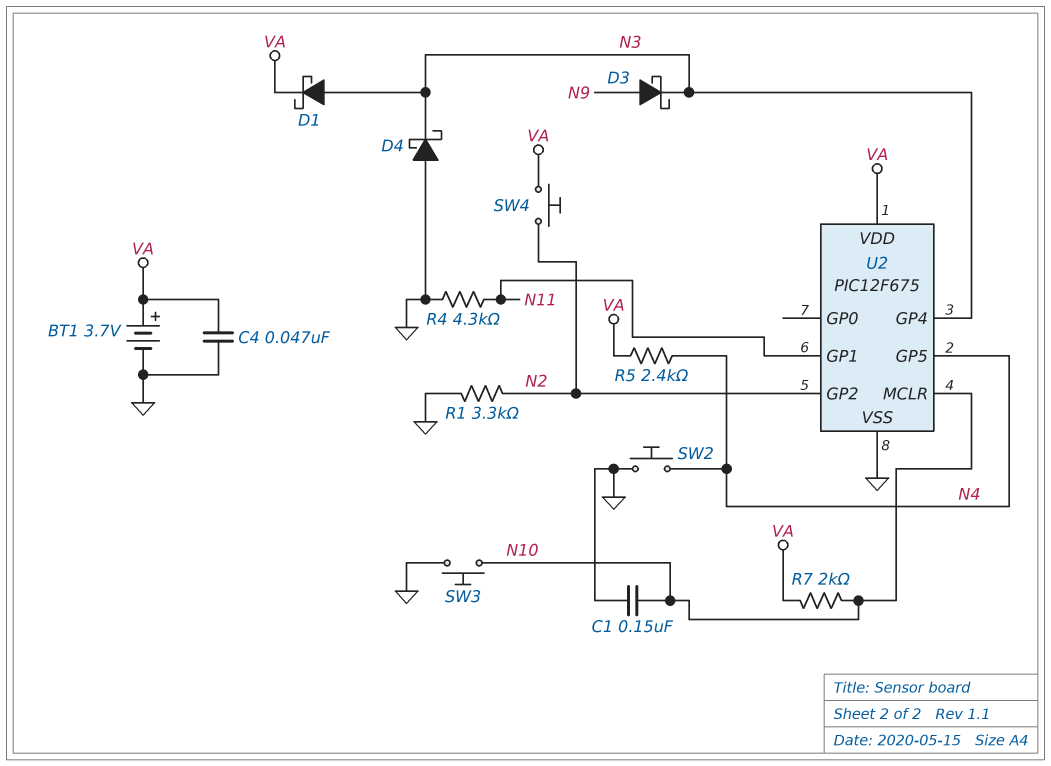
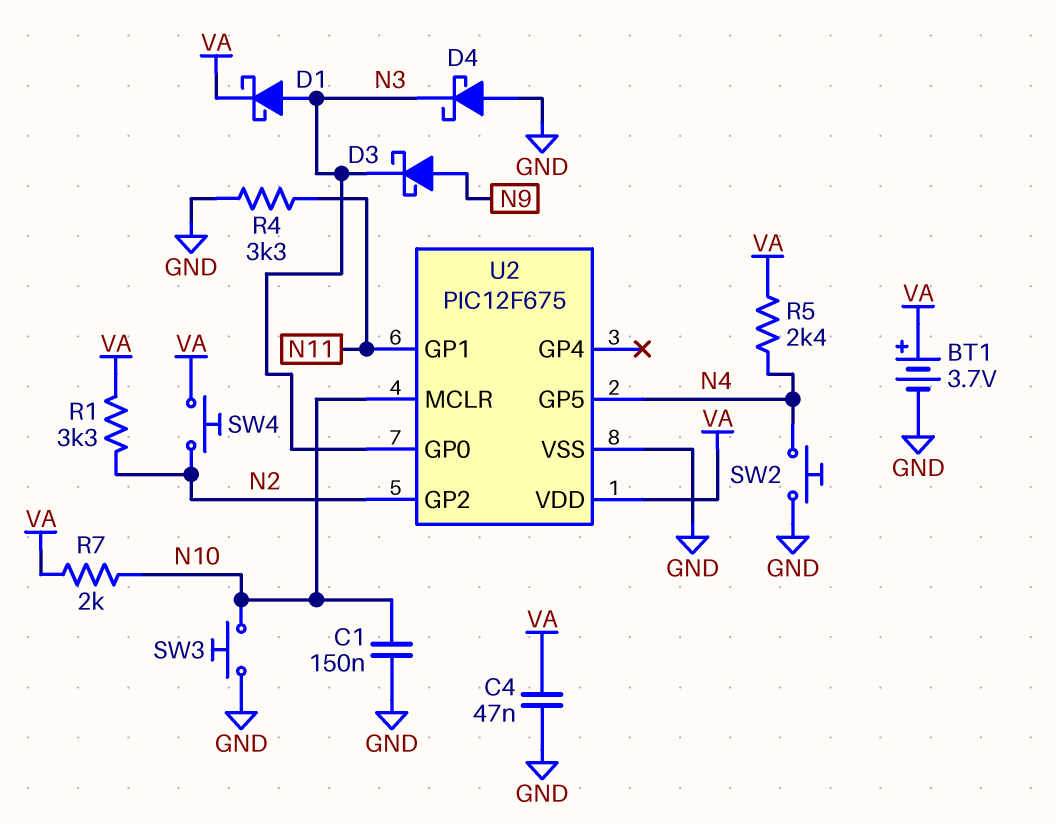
R1: 3.3k (GND, N2) -> 3.3k (N2, VA)
R4: 4.3k (GND, N11) -> 3.3k (GND, N11)
U2 pin GP0: none -> N3
U2 pin GP4: N3 -> none

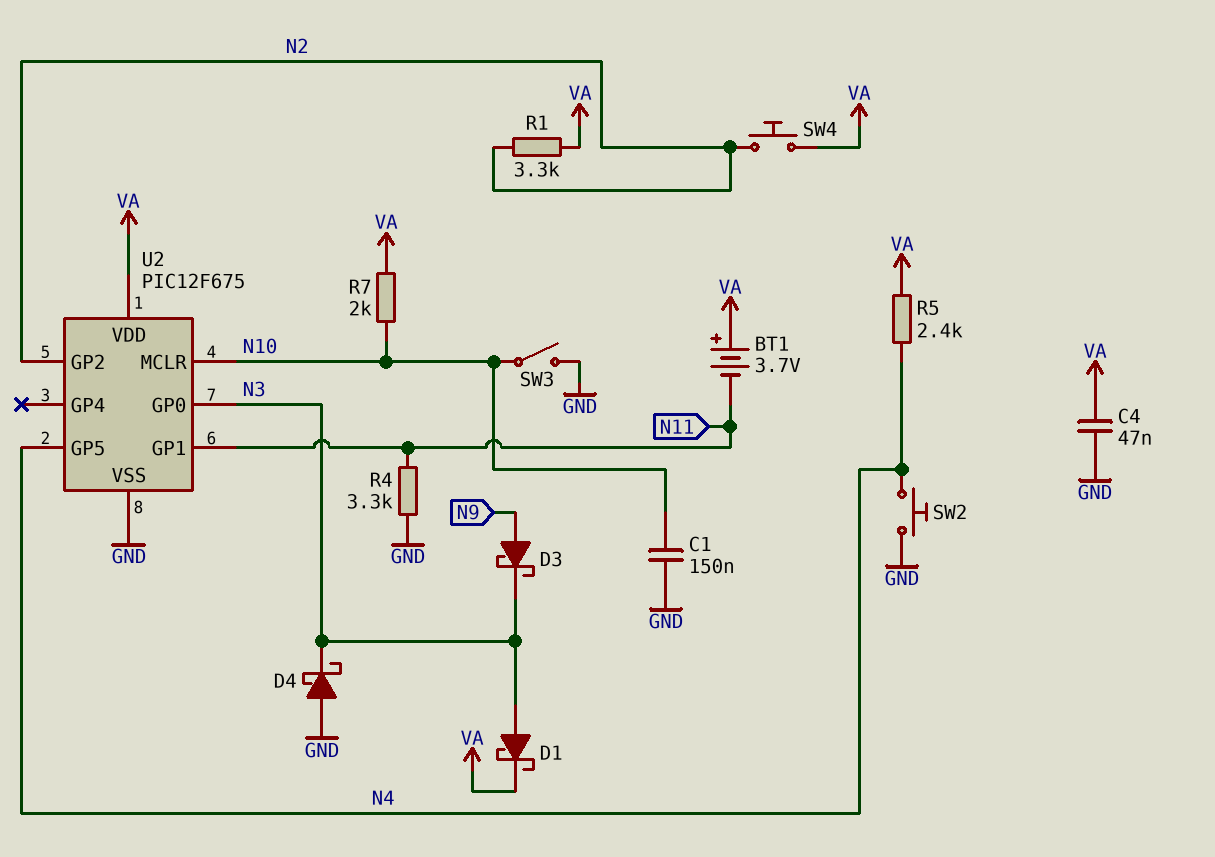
BT1: 3.7V (plus VA, minus GND) -> 3.7V (plus VA, minus N11)
SW3: button (GND, N10) -> switch (GND, N10)

